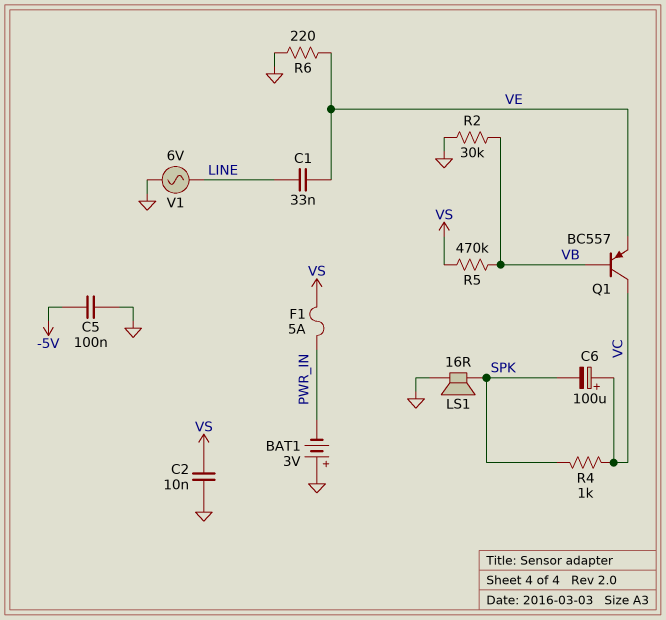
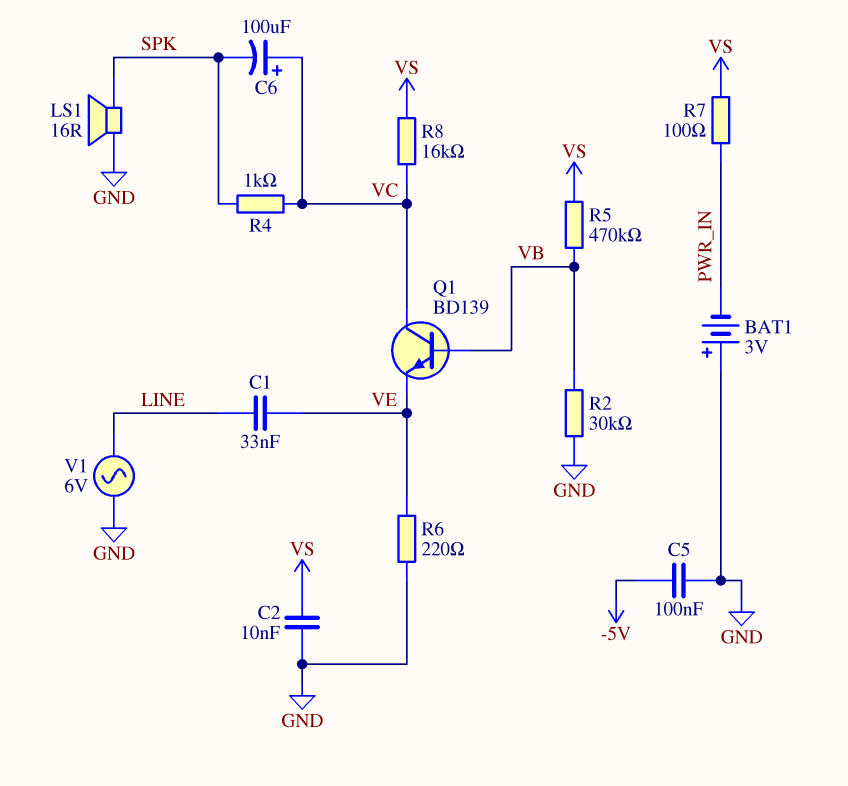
F1: 5A (PWR_IN, VS) -> none
Q1: PNP BC557 (B VB, C VC, E VE) -> NPN BD139 (B VB, C VC, E VE)
R7: none -> 100 (PWR_IN, VS)
R8: none -> 16k (VC, VS)

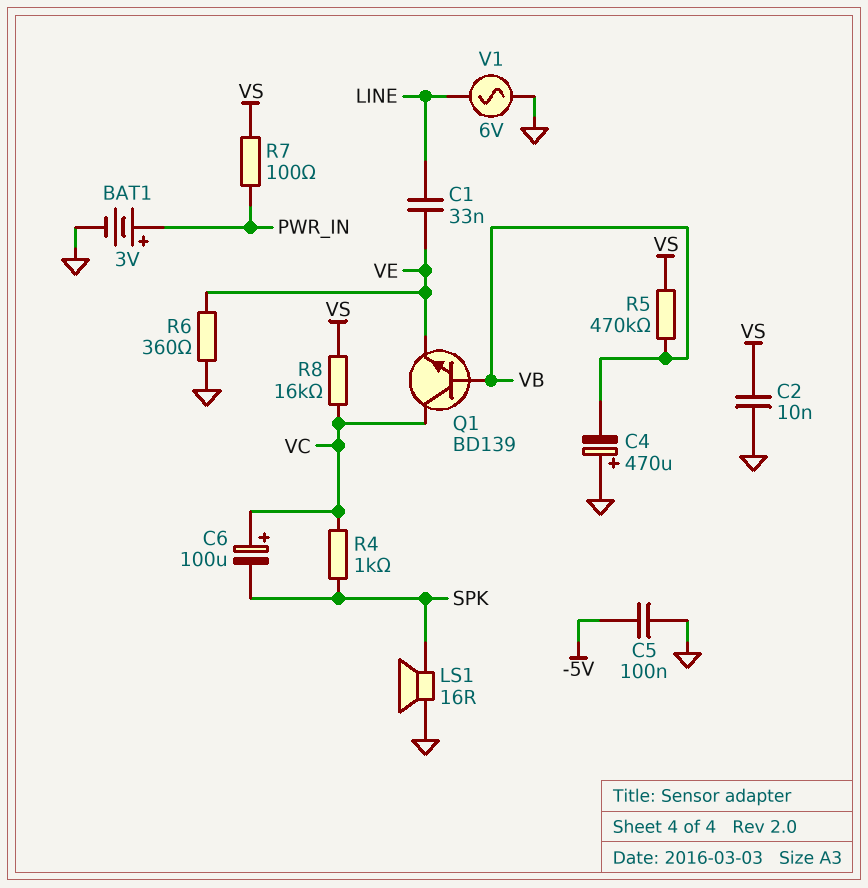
BAT1: 3V (plus GND, minus PWR_IN) -> 3V (plus PWR_IN, minus GND)
C4: none -> 470uF (plus GND, minus VB)
R2: 30k (GND, VB) -> none
R6: 220 (GND, VE) -> 360 (GND, VE)

